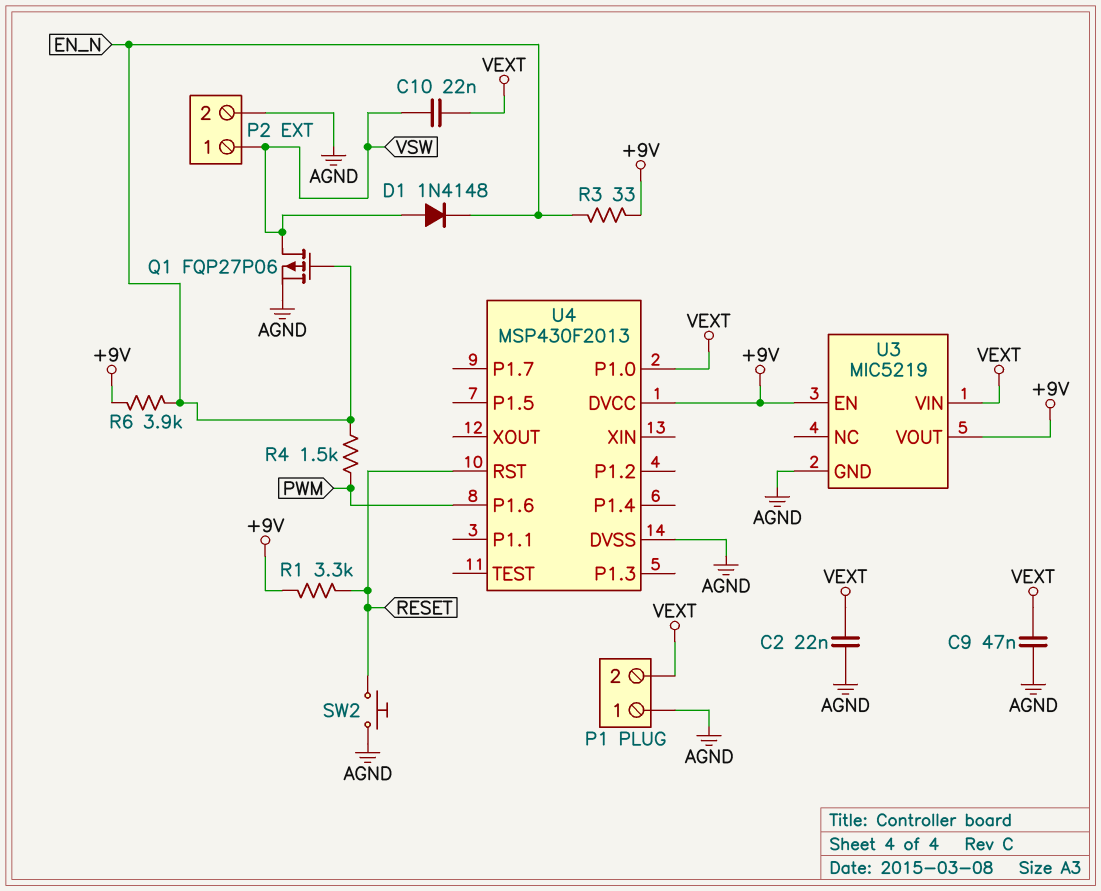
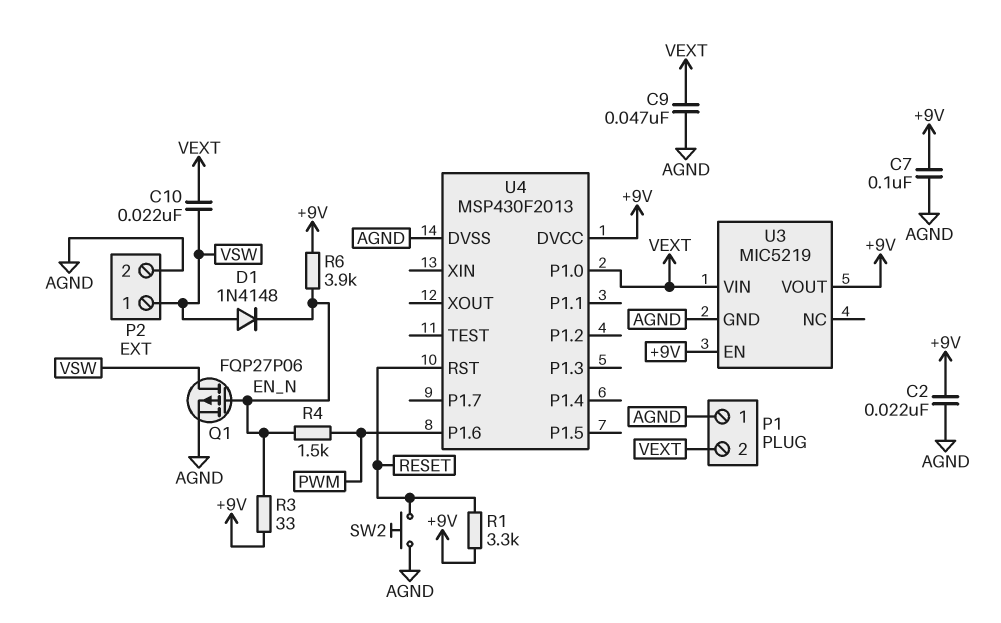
C2: 22nF (AGND, VEXT) -> 22nF (+9V, AGND)
C7: none -> 100nF (+9V, AGND)

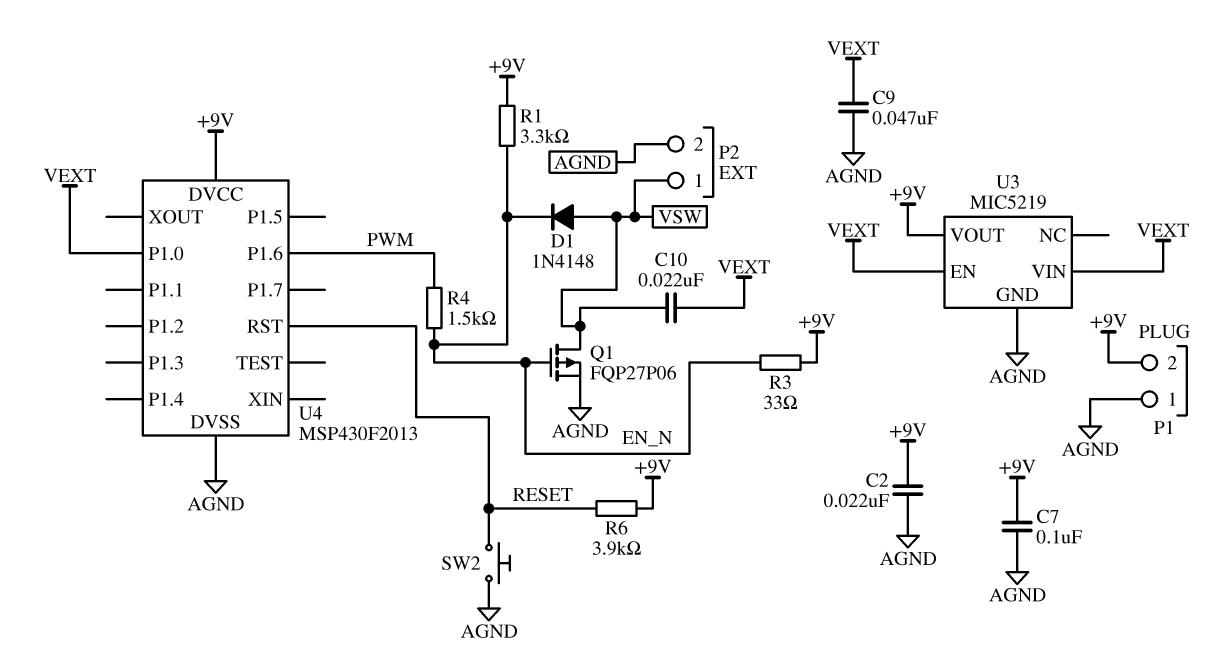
P1 pin 2: VEXT -> +9V
R1: 3.3k (+9V, RESET) -> 3.3k (+9V, EN_N)
R6: 3.9k (+9V, EN_N) -> 3.9k (+9V, RESET)
U3 pin EN: +9V -> VEXT

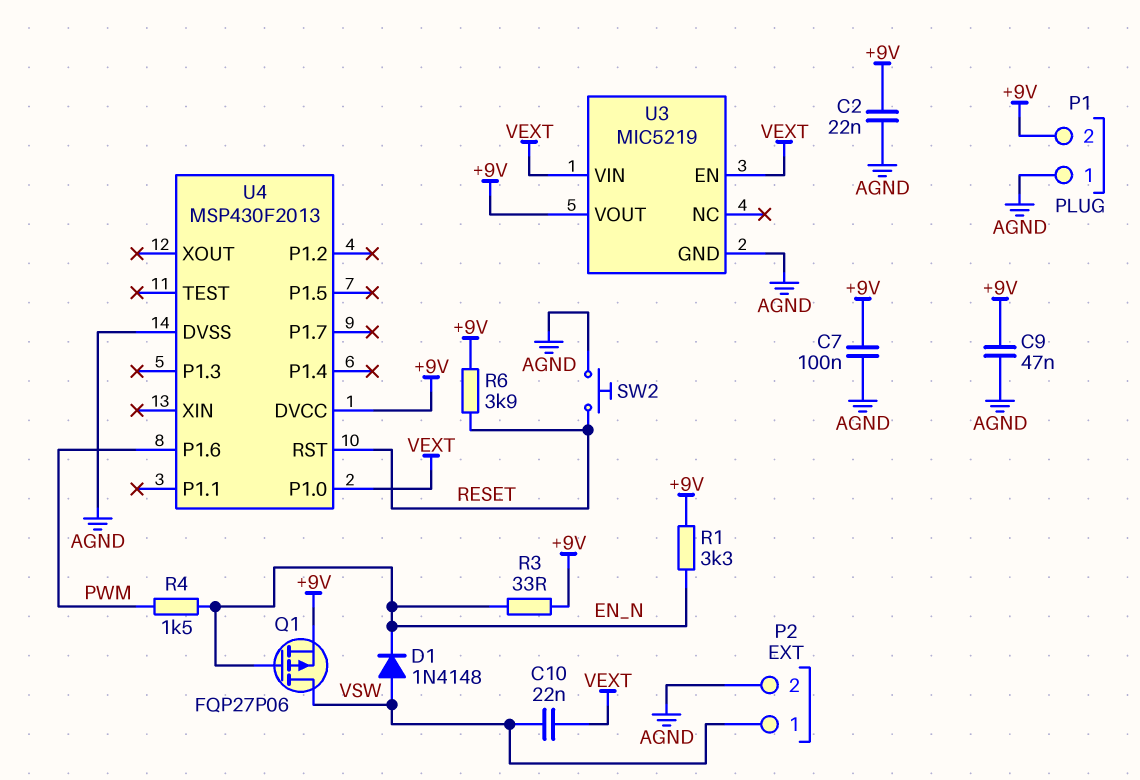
C9: 47nF (AGND, VEXT) -> 47nF (+9V, AGND)
Q1: PMOS FQP27P06 (G EN_N, D VSW, S AGND) -> PMOS FQP27P06 (G EN_N, D VSW, S +9V)

